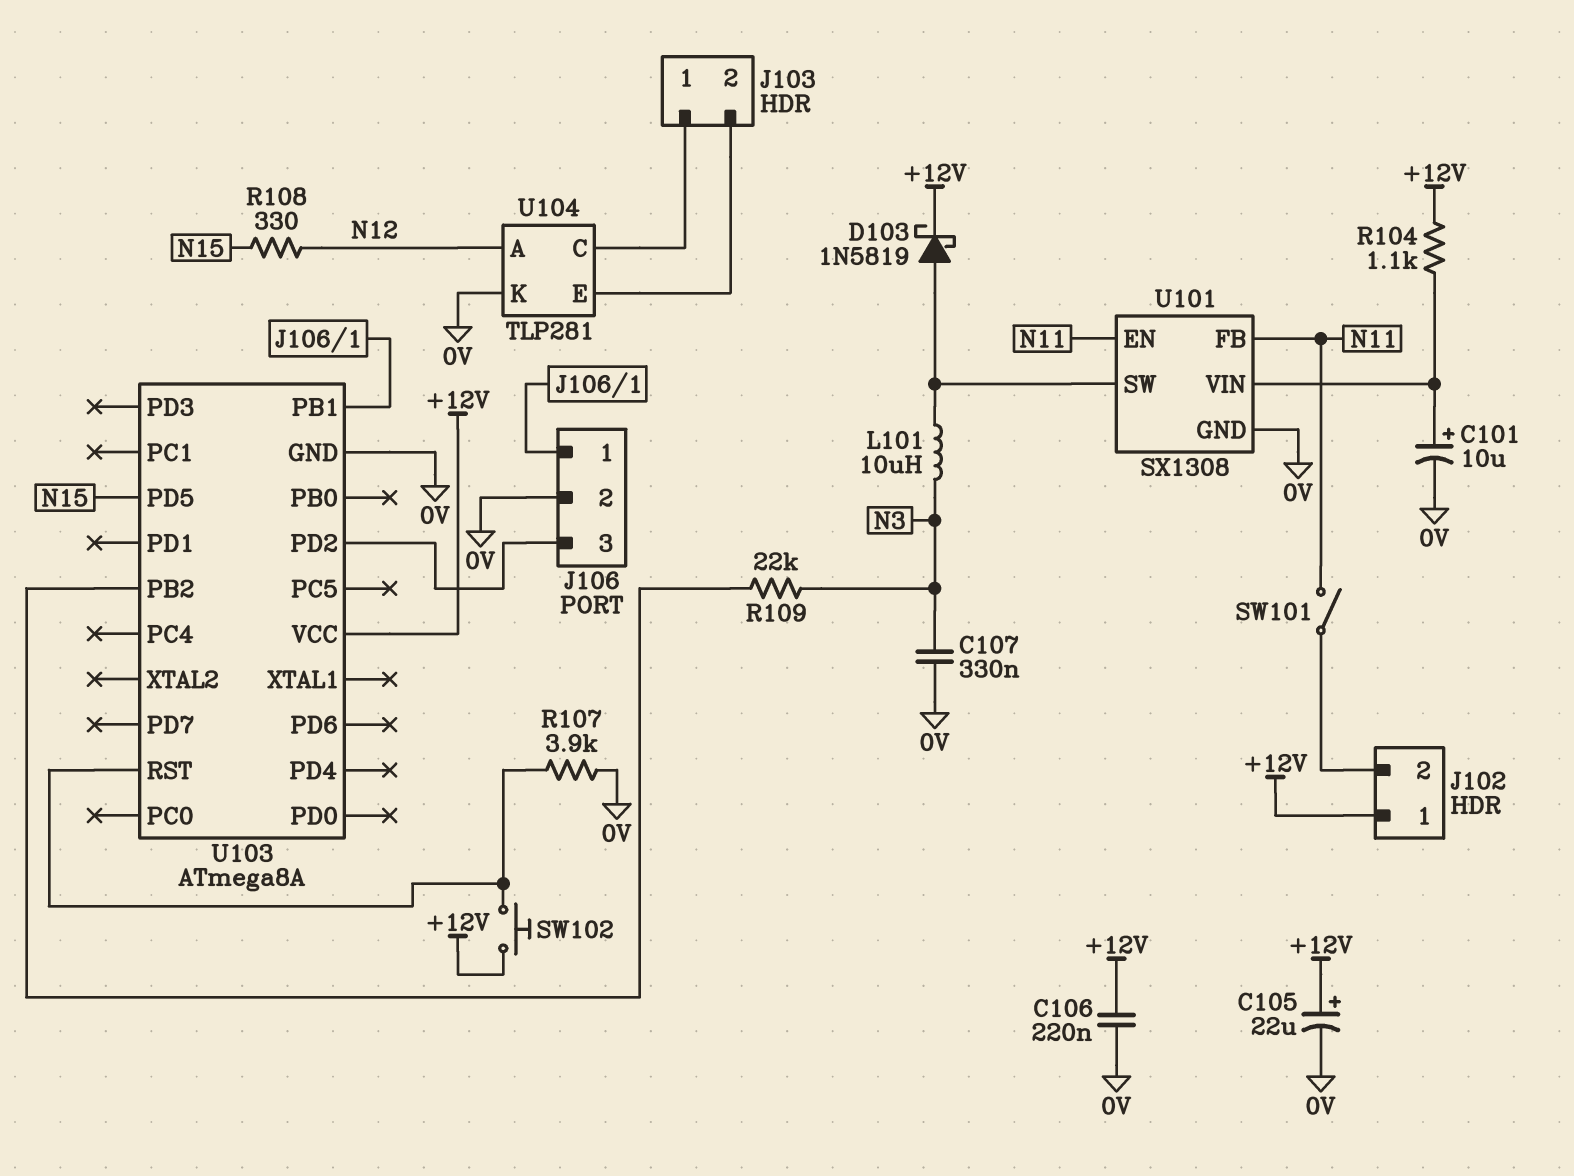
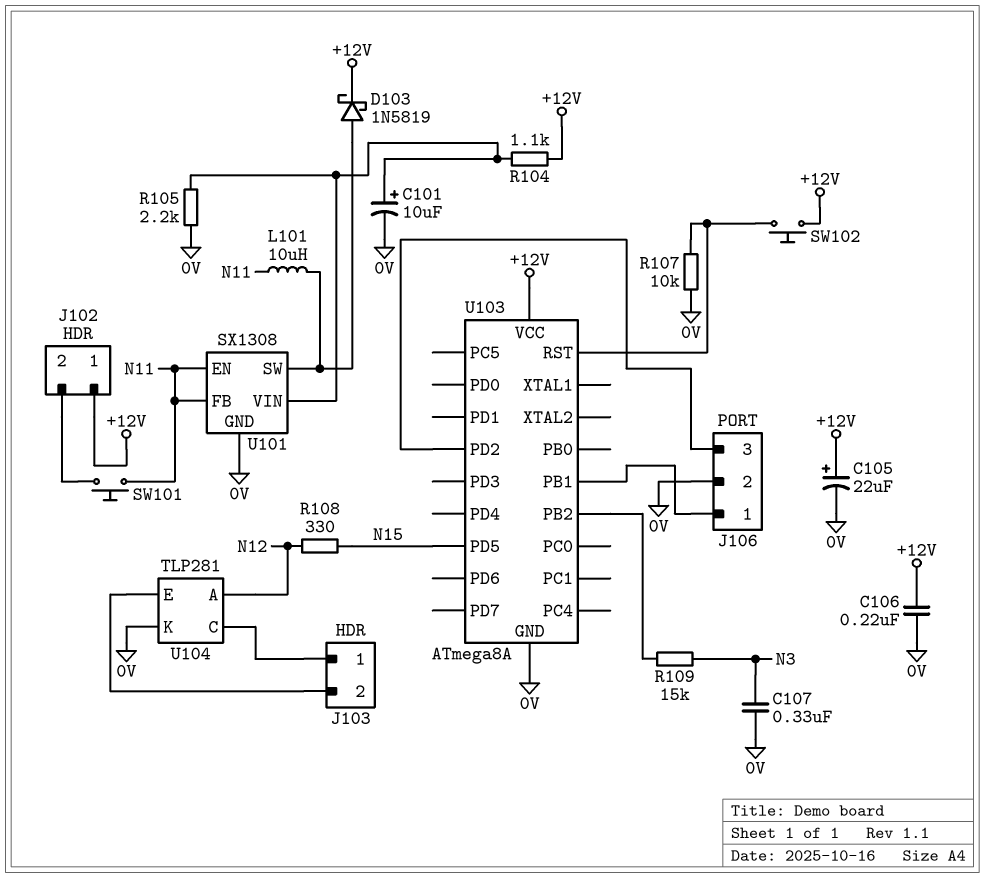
L101: 10uH (N3, U101/SW) -> 10uH (N11, U101/SW)
R105: none -> 2.2k (0V, U101/VIN)
R107: 3.9k (0V, U103/RST) -> 10k (0V, U103/RST)
R109: 22k (N3, U103/PB2) -> 15k (N3, U103/PB2)
SW101: switch (J102/2, N11) -> button (J102/2, N11)

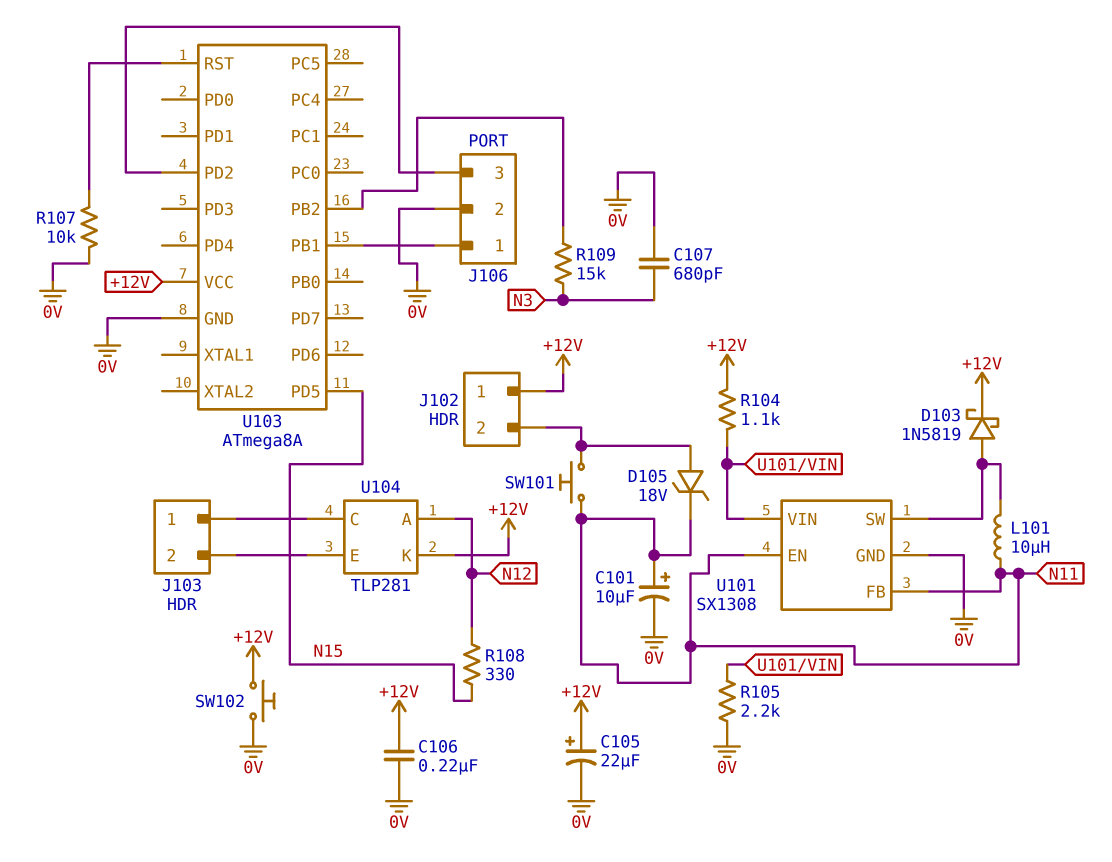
C101: 10uF (plus U101/VIN, minus 0V) -> 10uF (plus N11, minus 0V)
C107: 330nF (0V, N3) -> 680pF (0V, N3)
D105: none -> zener 18V (A J102/2, K N11)
SW102: button (+12V, U103/RST) -> button (+12V, 0V)
U104 pin K: 0V -> +12V

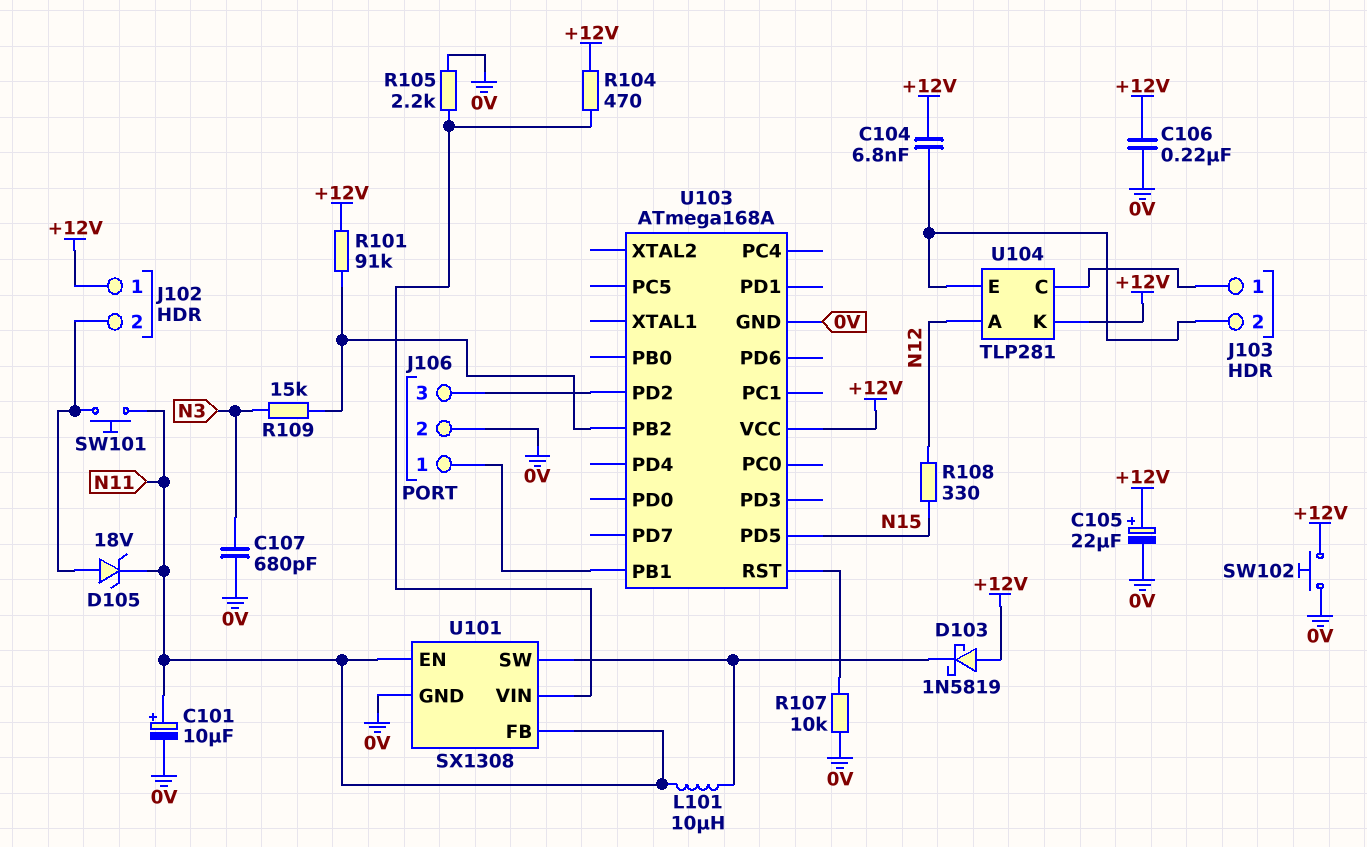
C104: none -> 6.8nF (+12V, J103/2)
D103: schottky 1N5819 (A U101/SW, K +12V) -> schottky 1N5819 (A +12V, K U101/SW)
R101: none -> 91k (+12V, U103/PB2)
R104: 1.1k (+12V, U101/VIN) -> 470 (+12V, U101/VIN)
U103: ATmega8A -> ATmega168A

